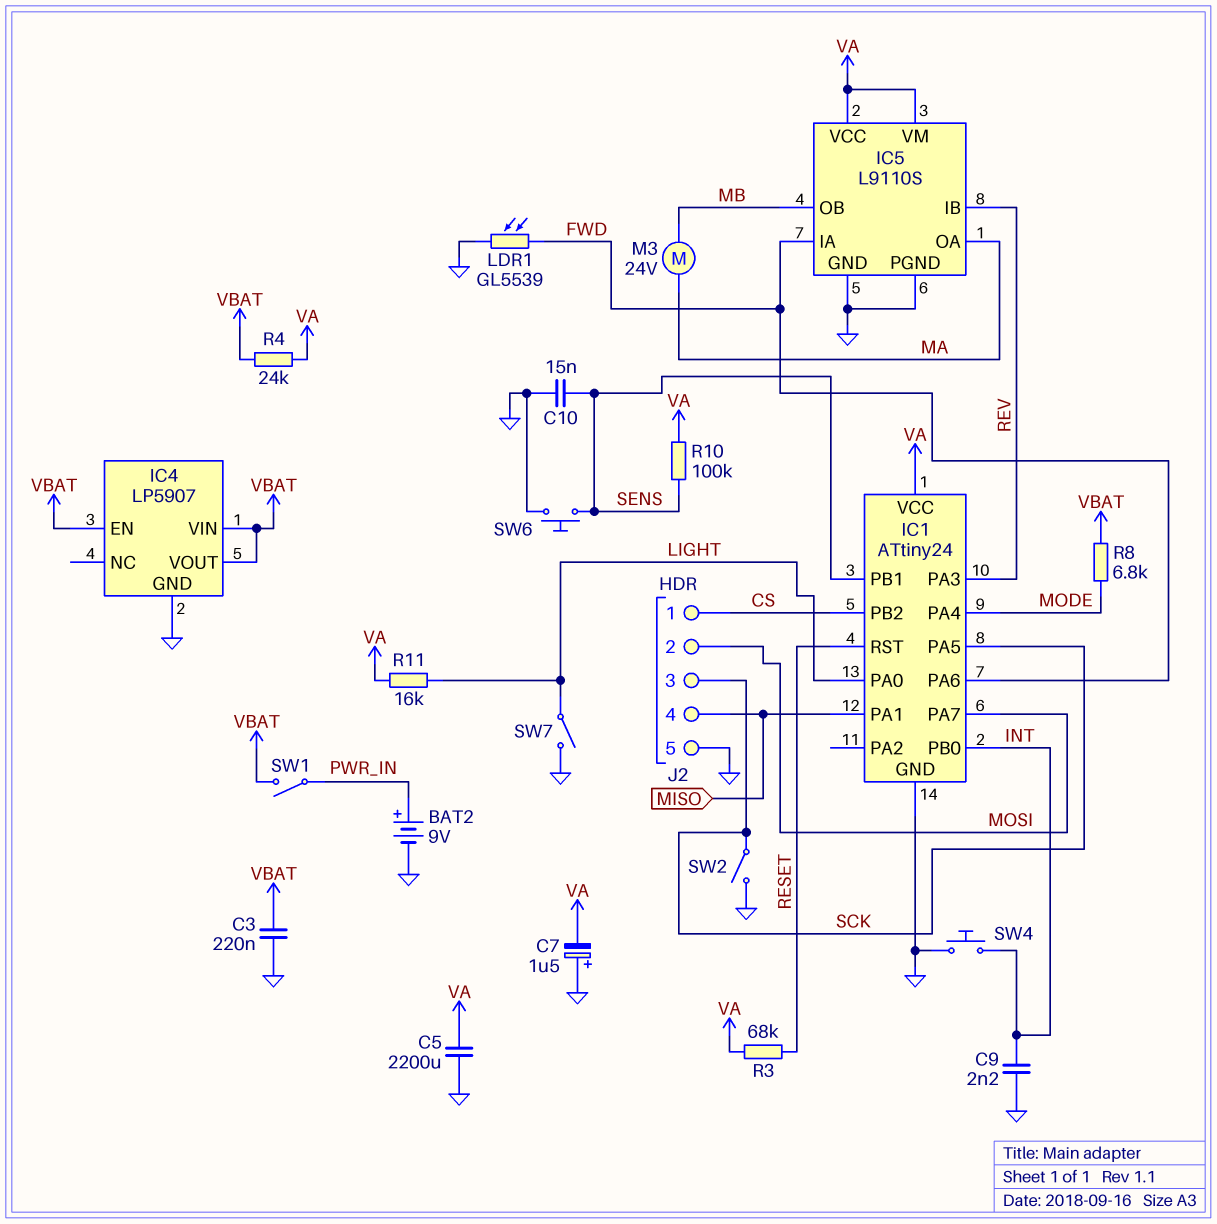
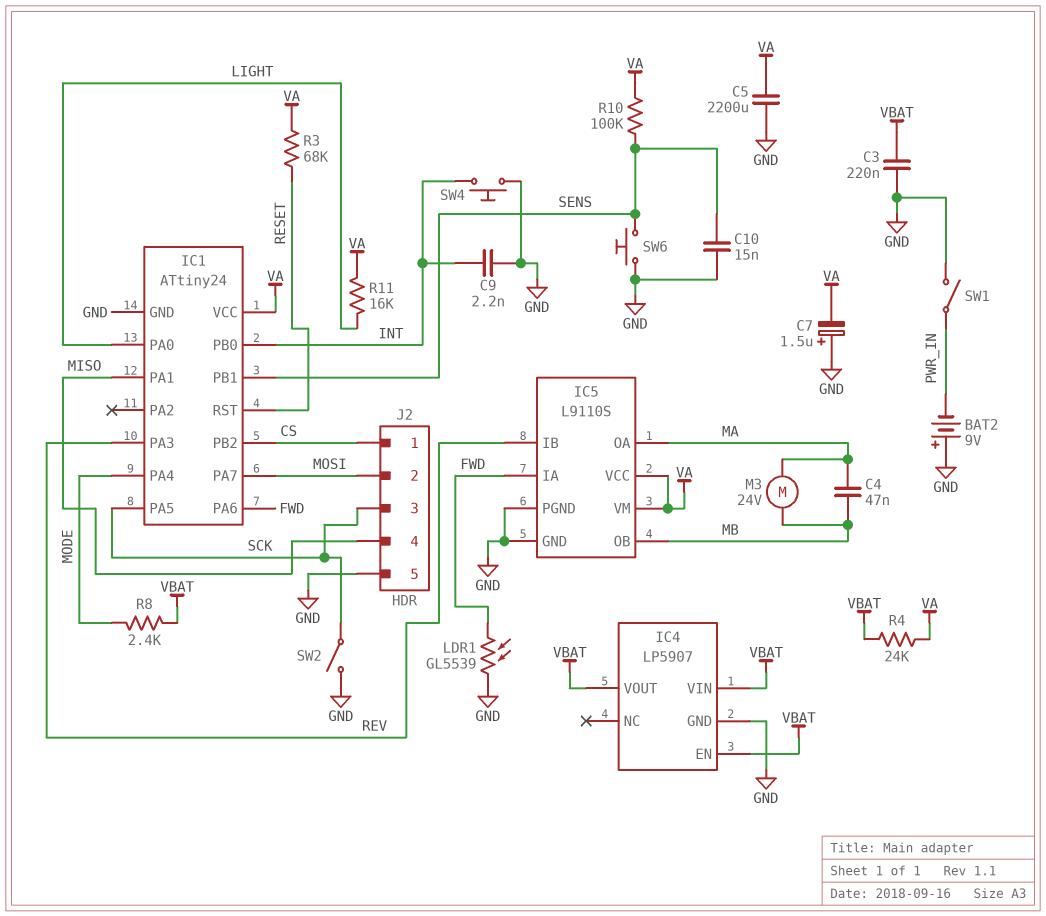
BAT2: 9V (plus PWR_IN, minus GND) -> 9V (plus GND, minus PWR_IN)
C4: none -> 47nF (MA, MB)
R8: 6.8k (MODE, VBAT) -> 2.4k (MODE, VBAT)
SW1: switch (PWR_IN, VBAT) -> switch (GND, PWR_IN)
SW7: switch (GND, LIGHT) -> none

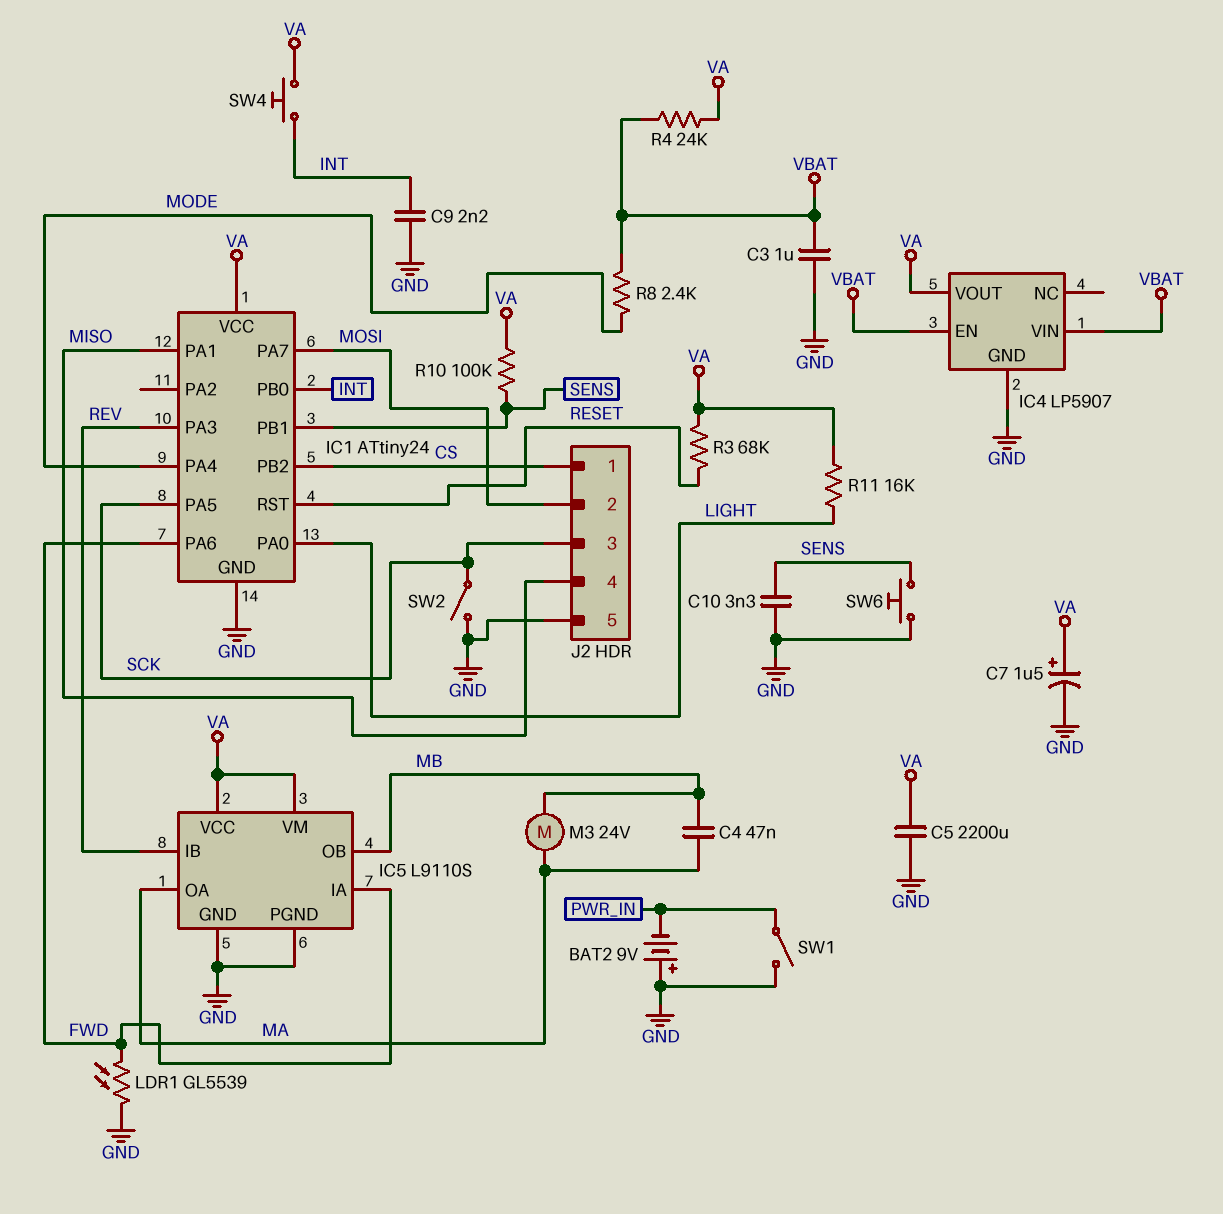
C3: 220nF (GND, VBAT) -> 1uF (GND, VBAT)
C7: 1.5uF (plus GND, minus VA) -> 1.5uF (plus VA, minus GND)
C10: 15nF (GND, SENS) -> 3.3nF (GND, SENS)
IC4 pin VOUT: VBAT -> VA
SW4: button (GND, INT) -> button (INT, VA)

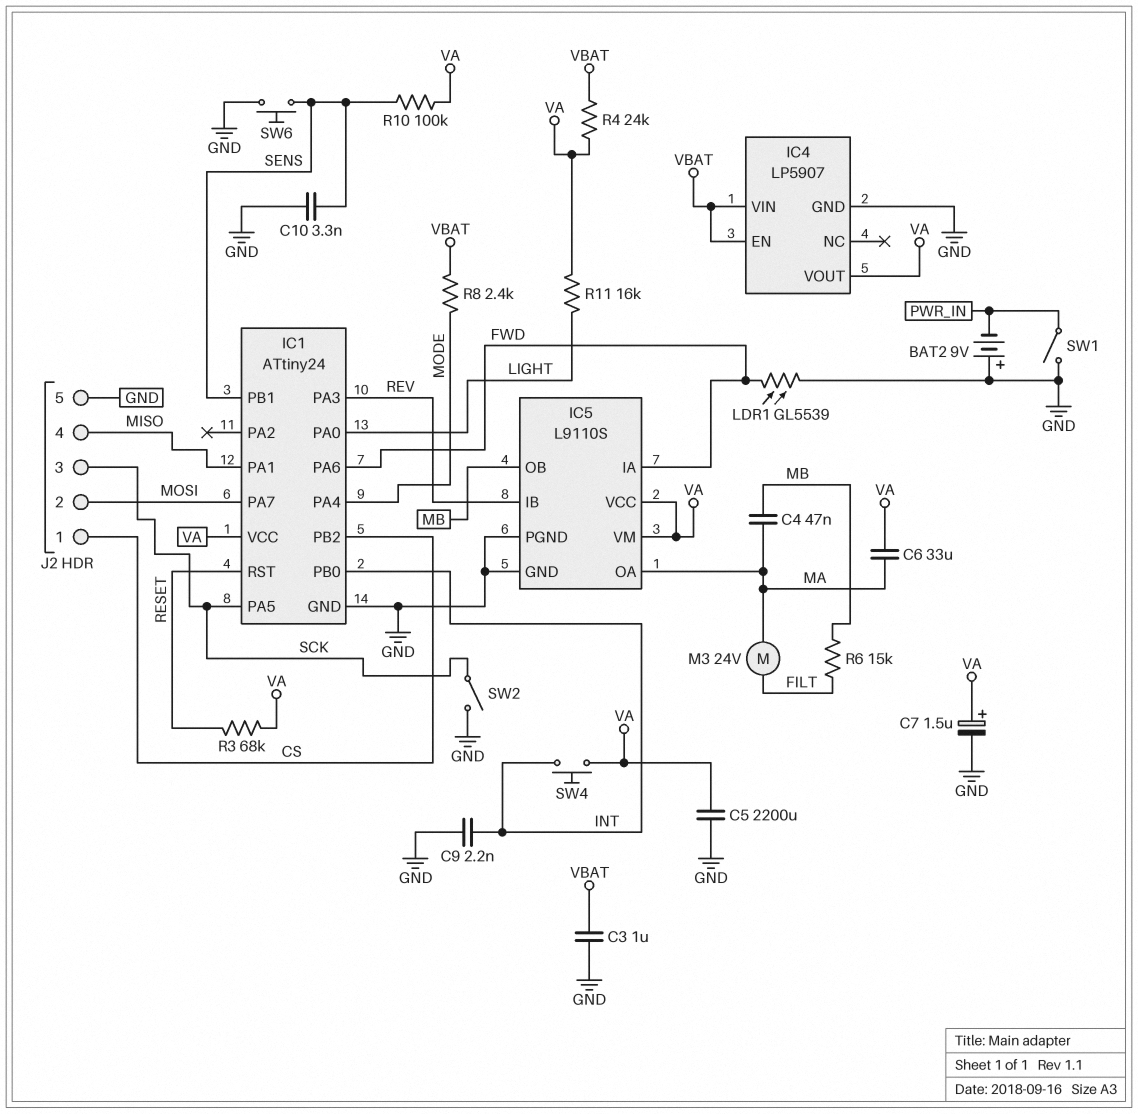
C6: none -> 33uF (MA, VA)
M3: motor 24V (MA, MB) -> motor 24V (FILT, MA)
R6: none -> 15k (FILT, MB)

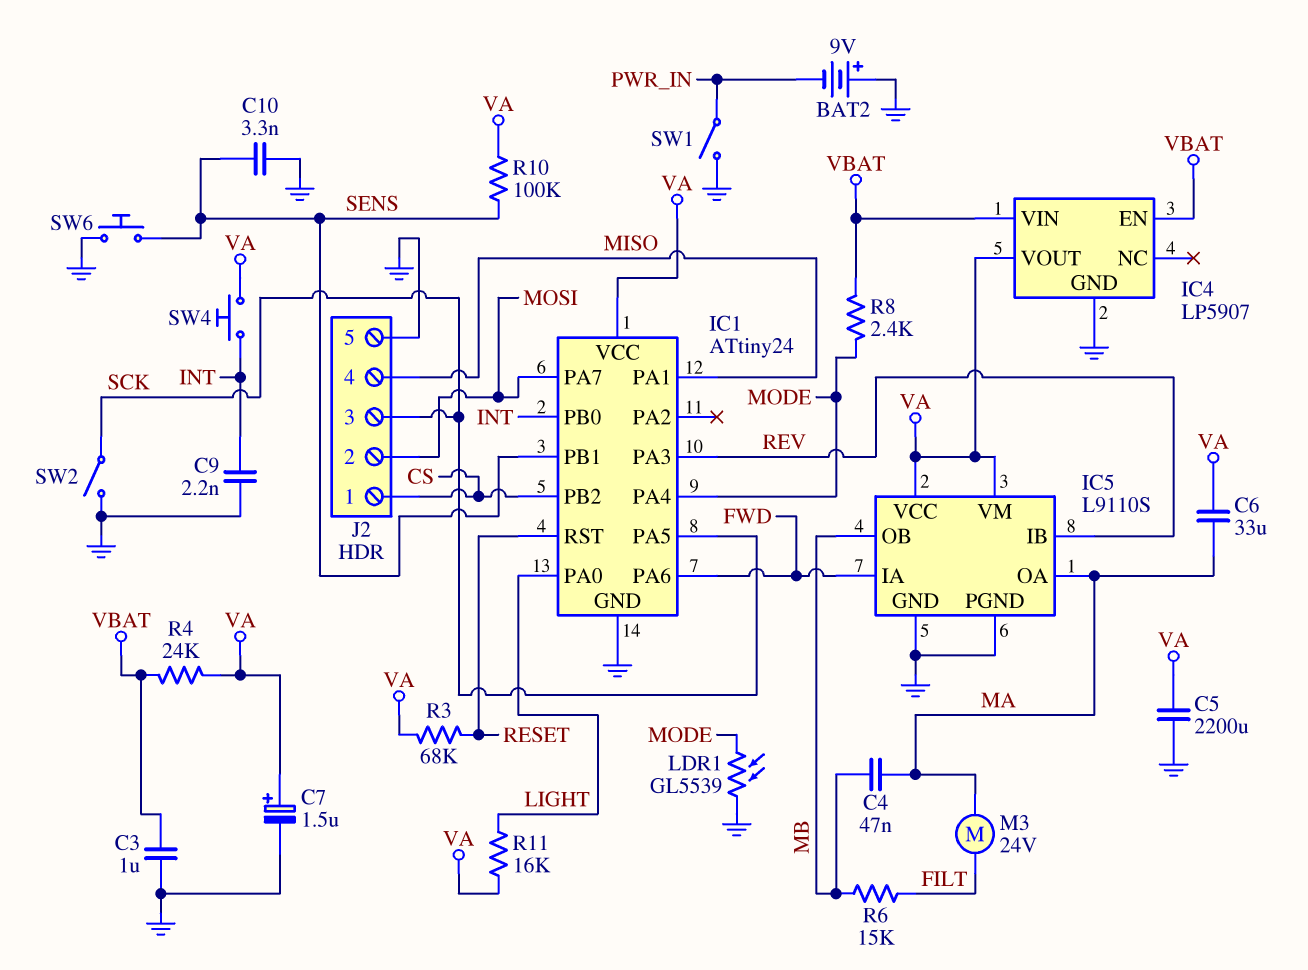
LDR1: GL5539 (FWD, GND) -> GL5539 (GND, MODE)

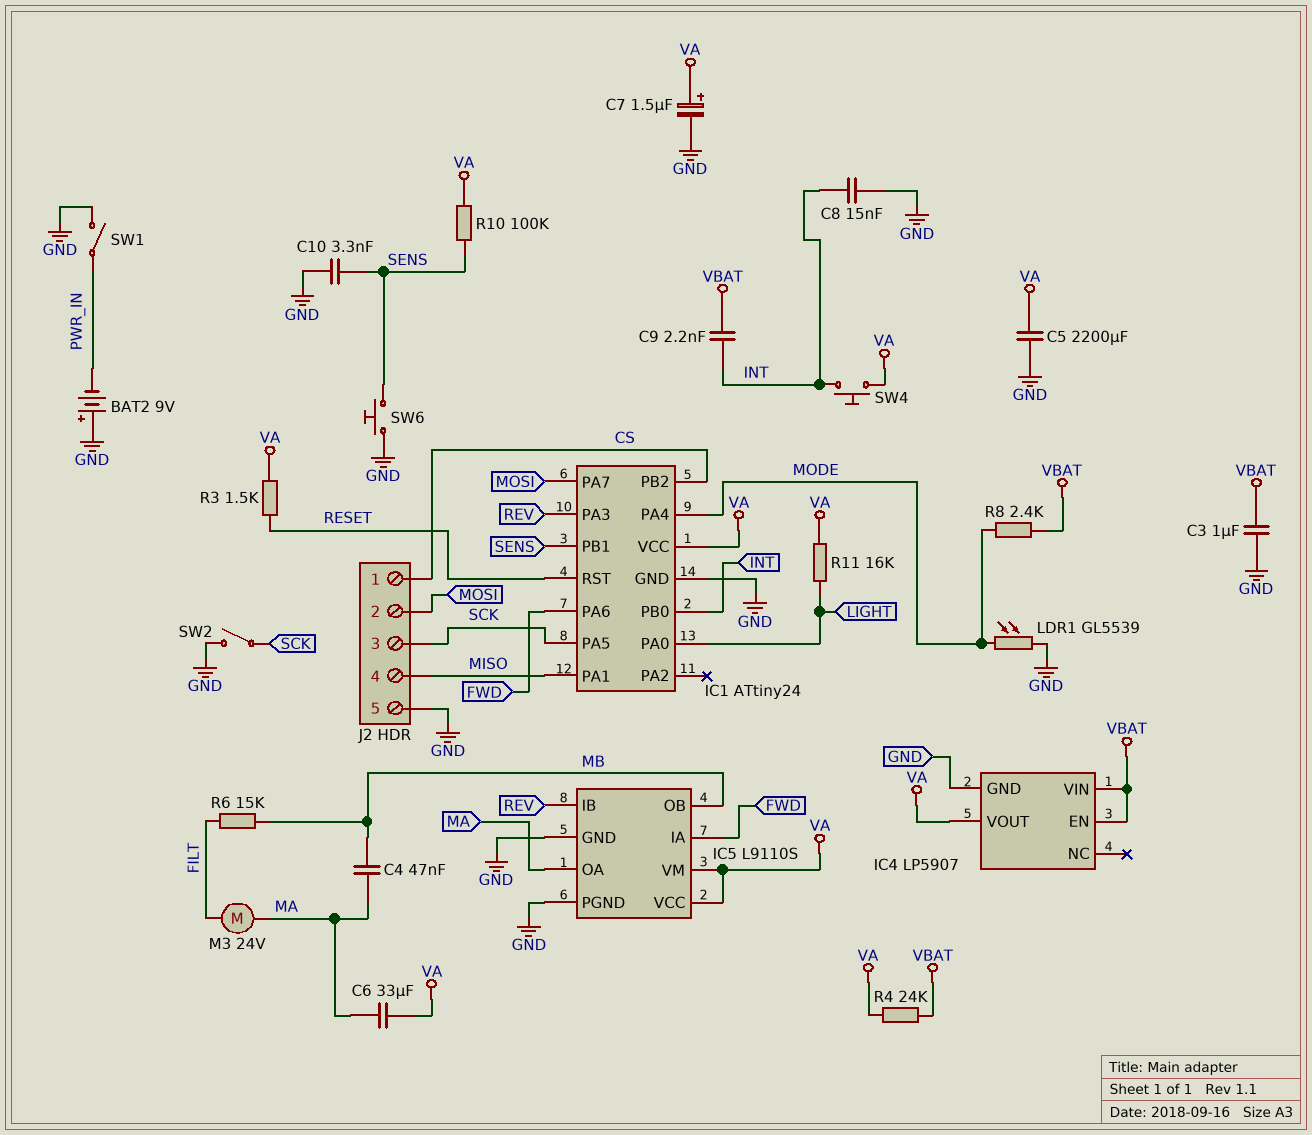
C8: none -> 15nF (GND, INT)
C9: 2.2nF (GND, INT) -> 2.2nF (INT, VBAT)
R3: 68k (RESET, VA) -> 1.5k (RESET, VA)

